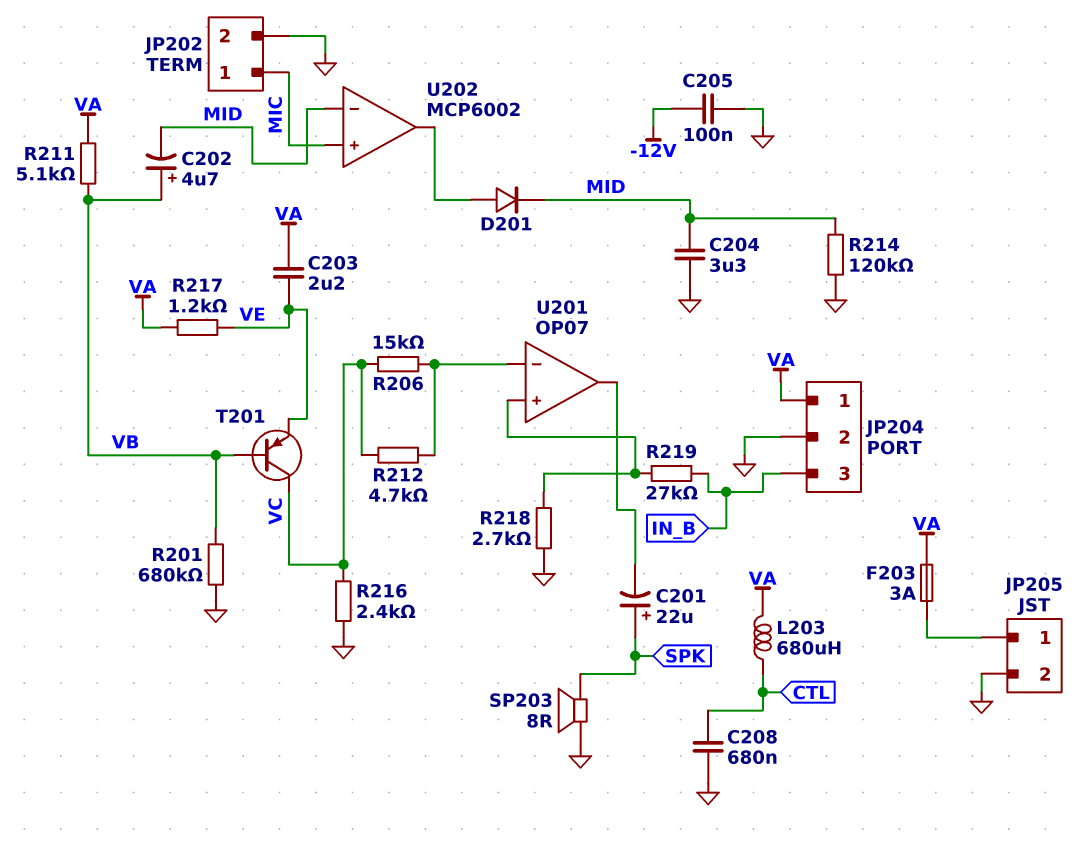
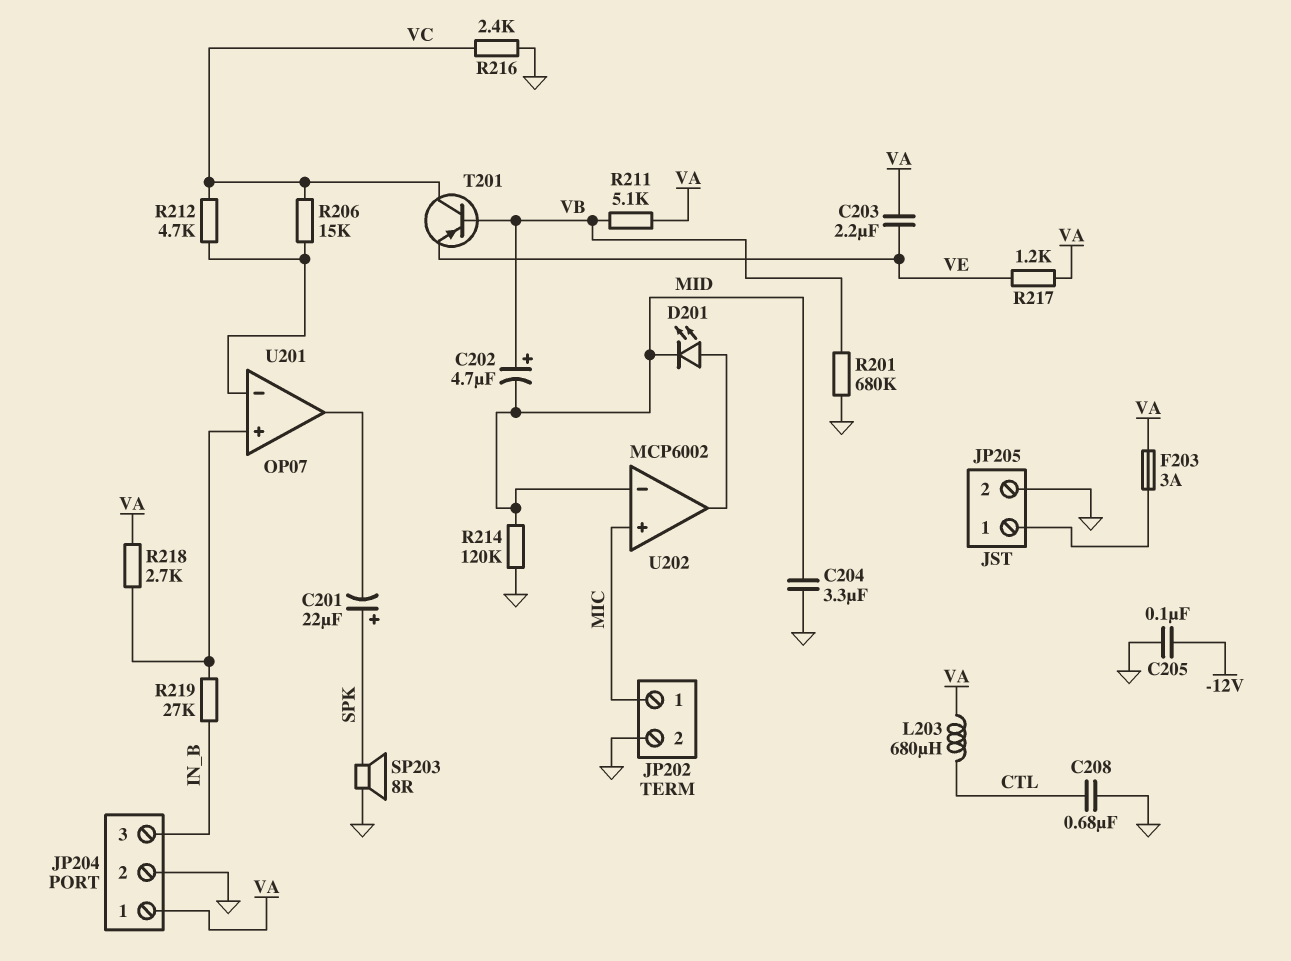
D201: diode (A U202/out, K MID) -> LED (A U202/out, K MID)
R218: 2.7k (GND, U201/in+) -> 2.7k (U201/in+, VA)

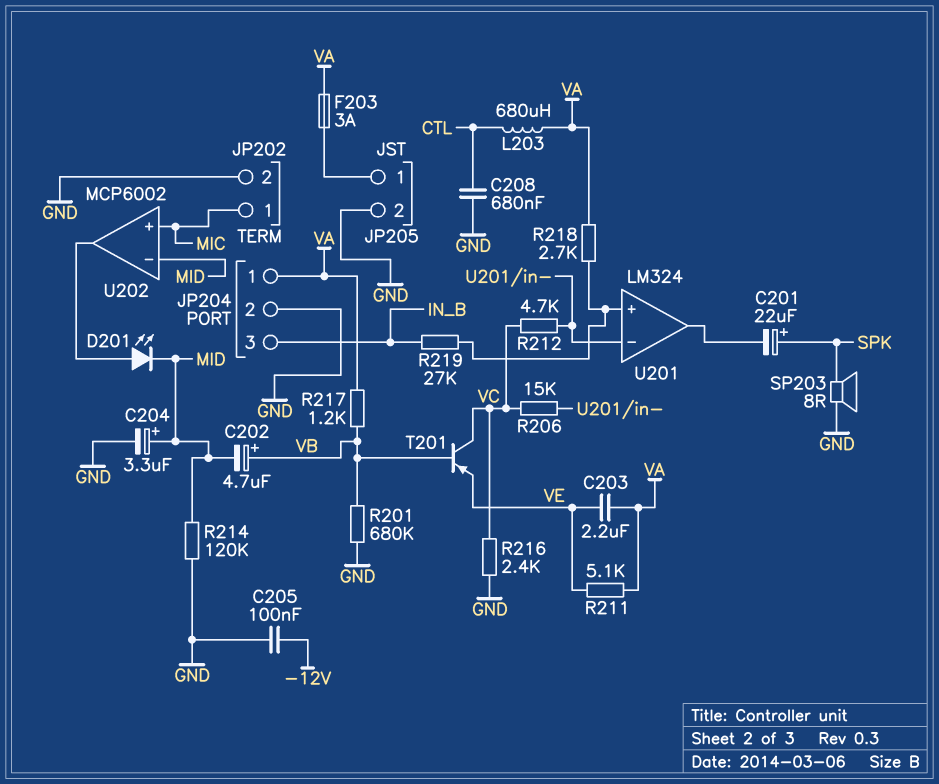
C204: 3.3uF (GND, MID) -> 3.3uF (plus MID, minus GND)
R211: 5.1k (VA, VB) -> 5.1k (VA, VE)
R217: 1.2k (VA, VE) -> 1.2k (VA, VB)
U201: OP07 -> LM324

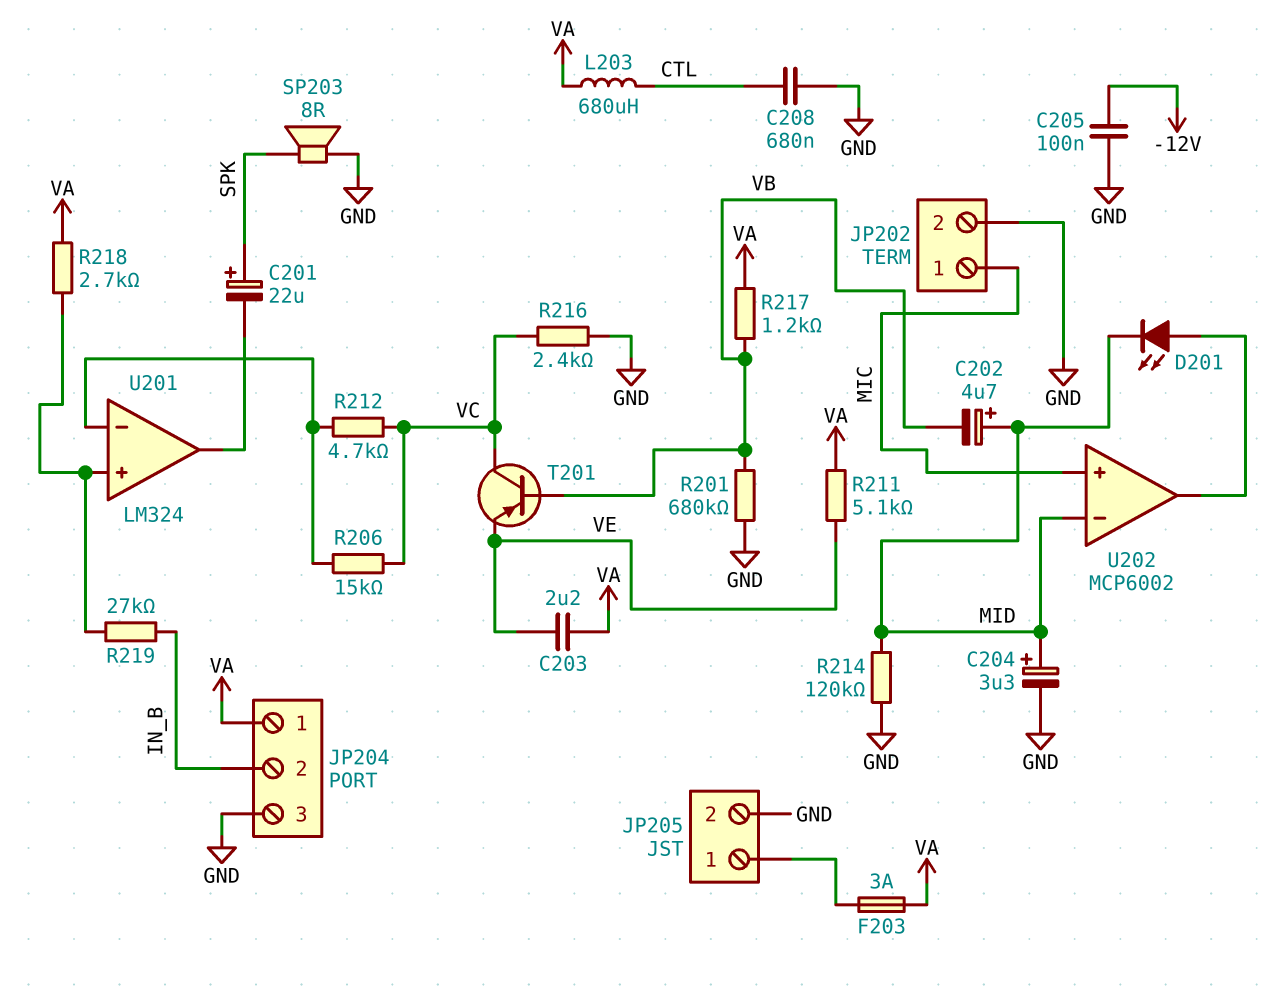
C202: 4.7uF (plus VB, minus MID) -> 4.7uF (plus MID, minus VB)
JP204 pin 2: GND -> IN_B
JP204 pin 3: IN_B -> GND

